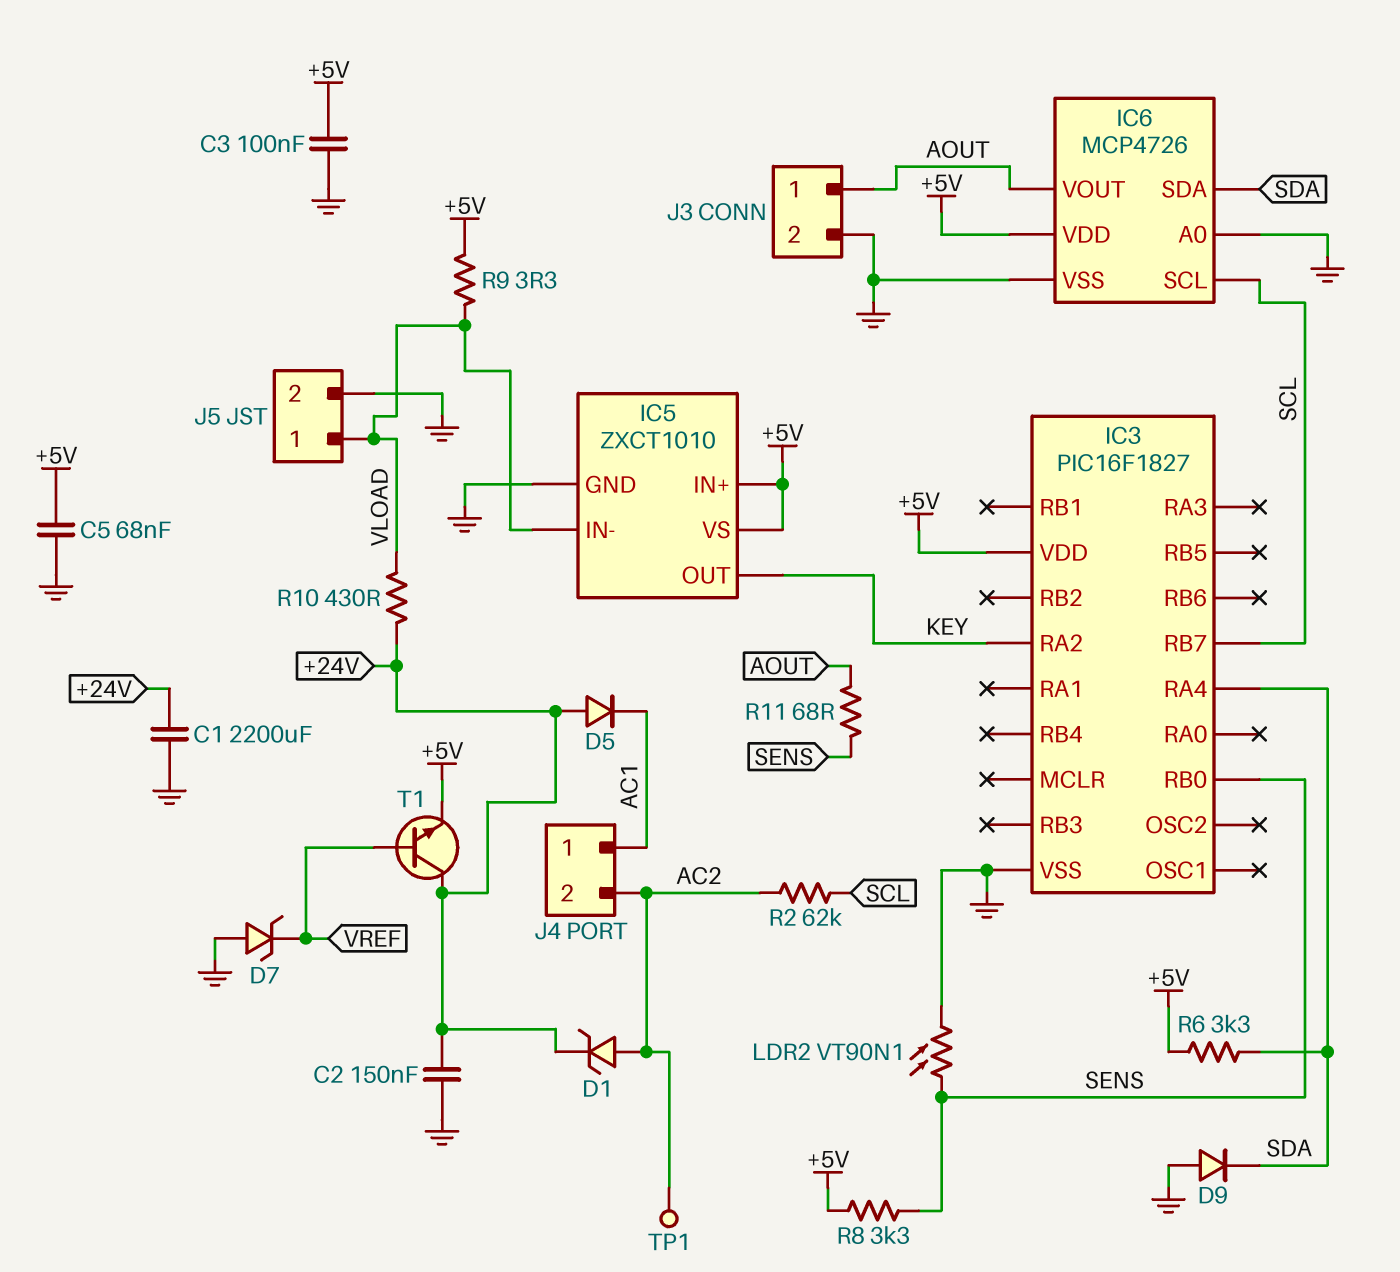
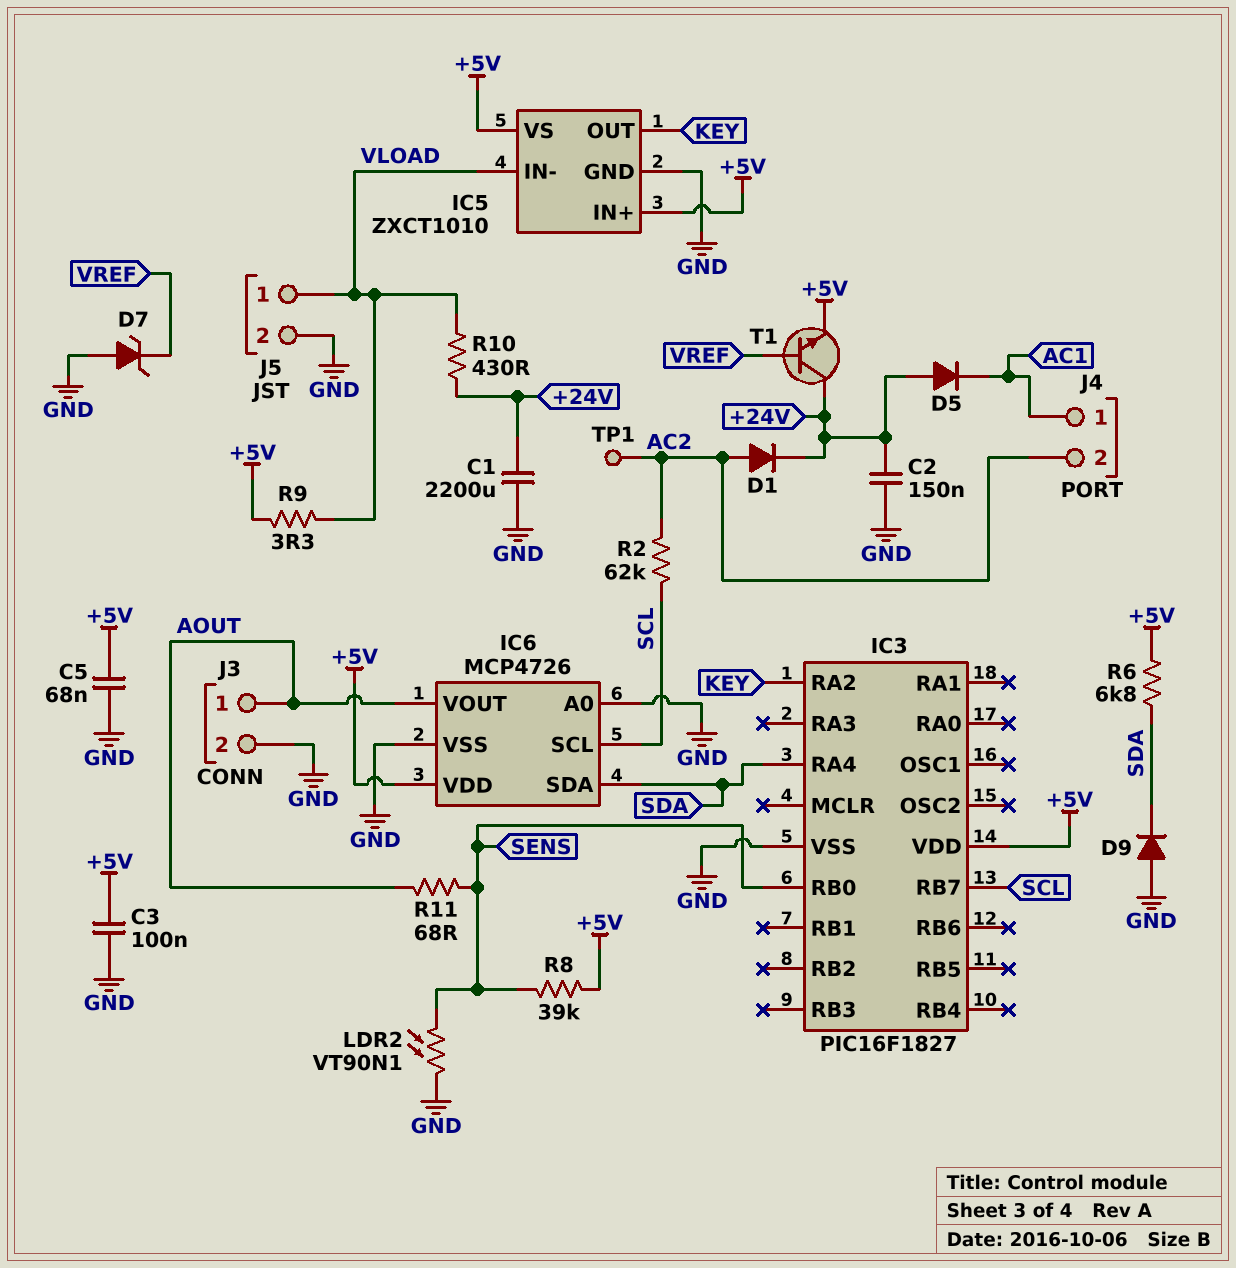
D1: zener (A AC2, K +24V) -> diode (A AC2, K +24V)
R6: 3.3k (+5V, SDA) -> 6.8k (+5V, SDA)
R8: 3.3k (+5V, SENS) -> 39k (+5V, SENS)

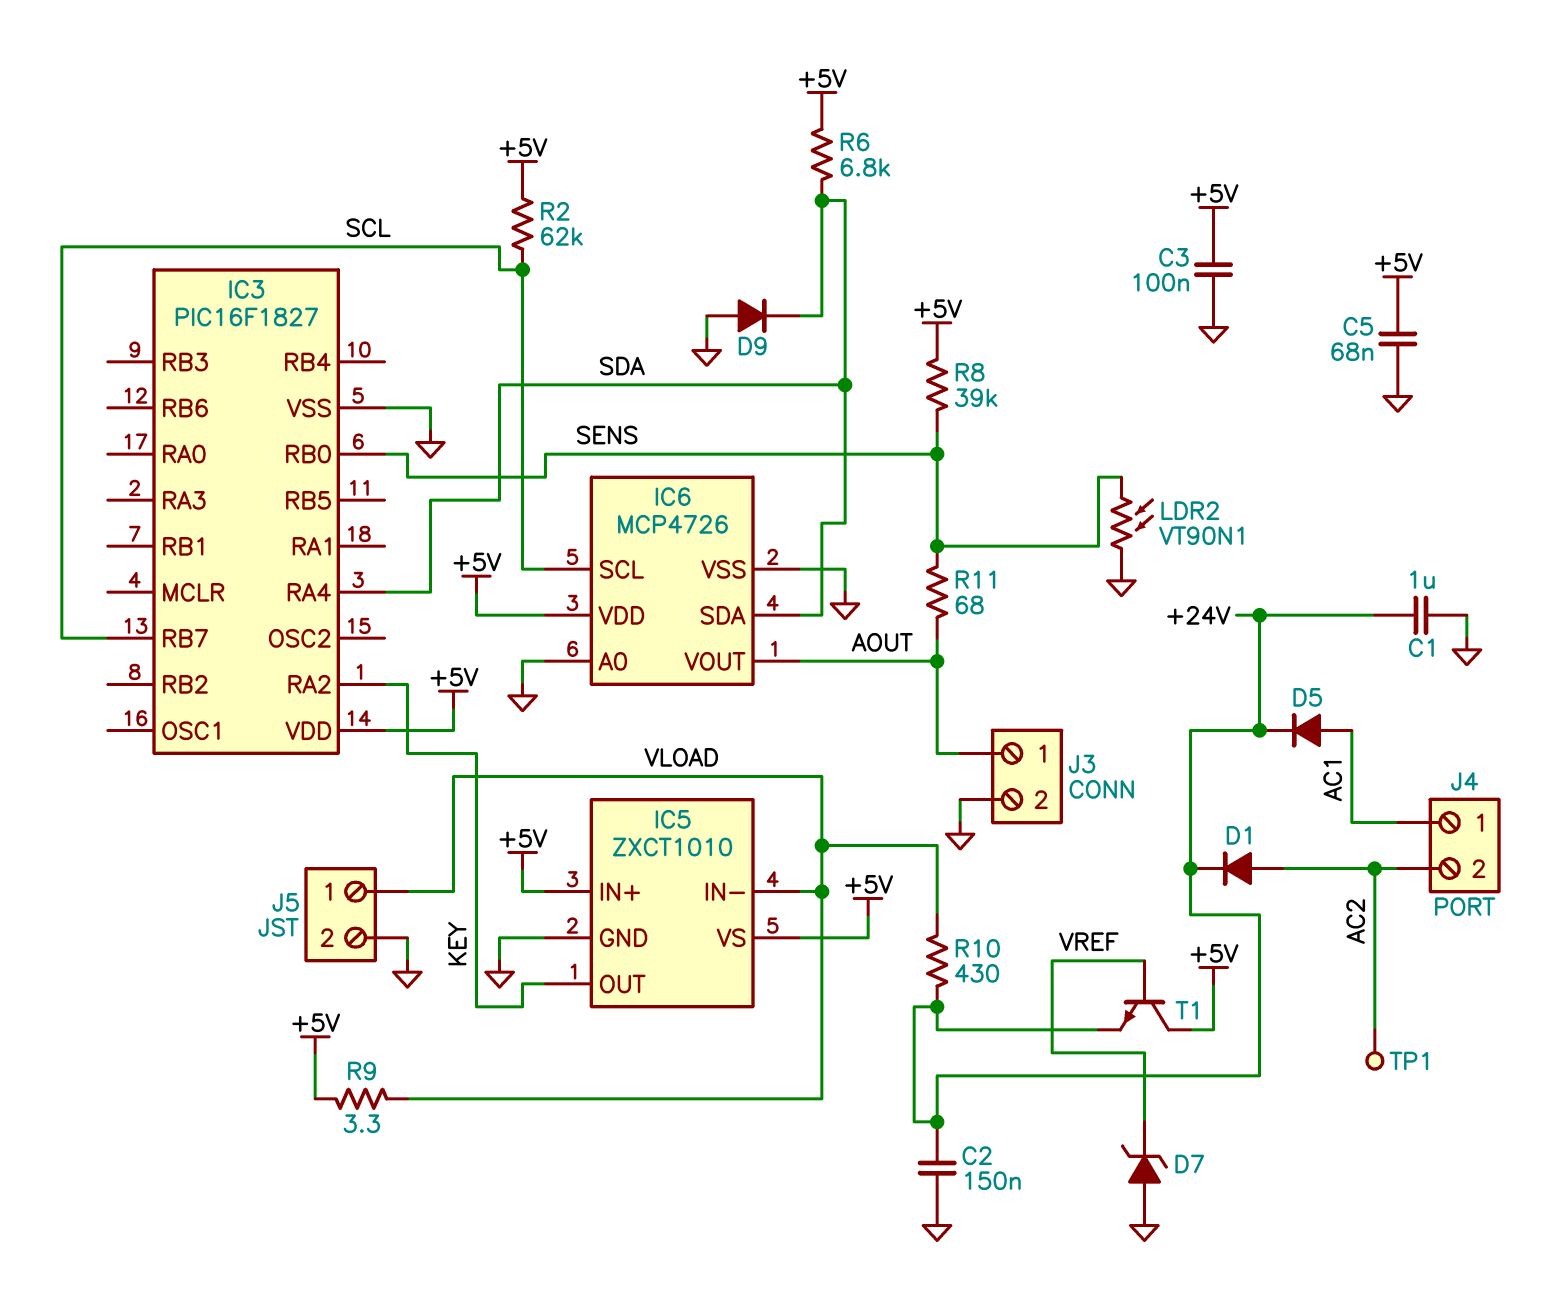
C1: 2200uF (+24V, GND) -> 1uF (+24V, GND)
D5: diode (A +24V, K AC1) -> diode (A AC1, K +24V)
R2: 62k (AC2, SCL) -> 62k (+5V, SCL)
T1: NPN (B VREF, C +24V, E +5V) -> NPN (B VREF, C +5V, E +24V)

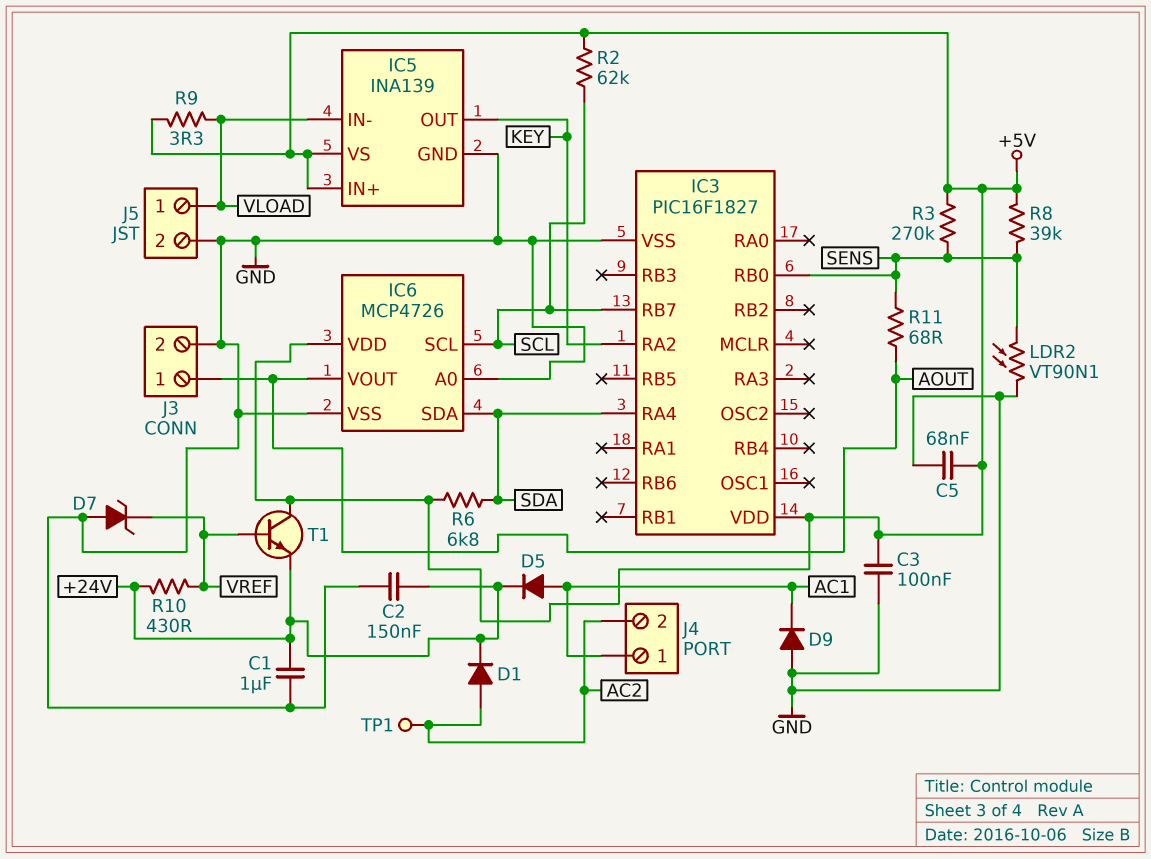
D9: diode (A GND, K SDA) -> diode (A GND, K AC1)
IC5: ZXCT1010 -> INA139
R3: none -> 270k (+5V, SENS)
R10: 430 (+24V, VLOAD) -> 430 (+24V, VREF)

